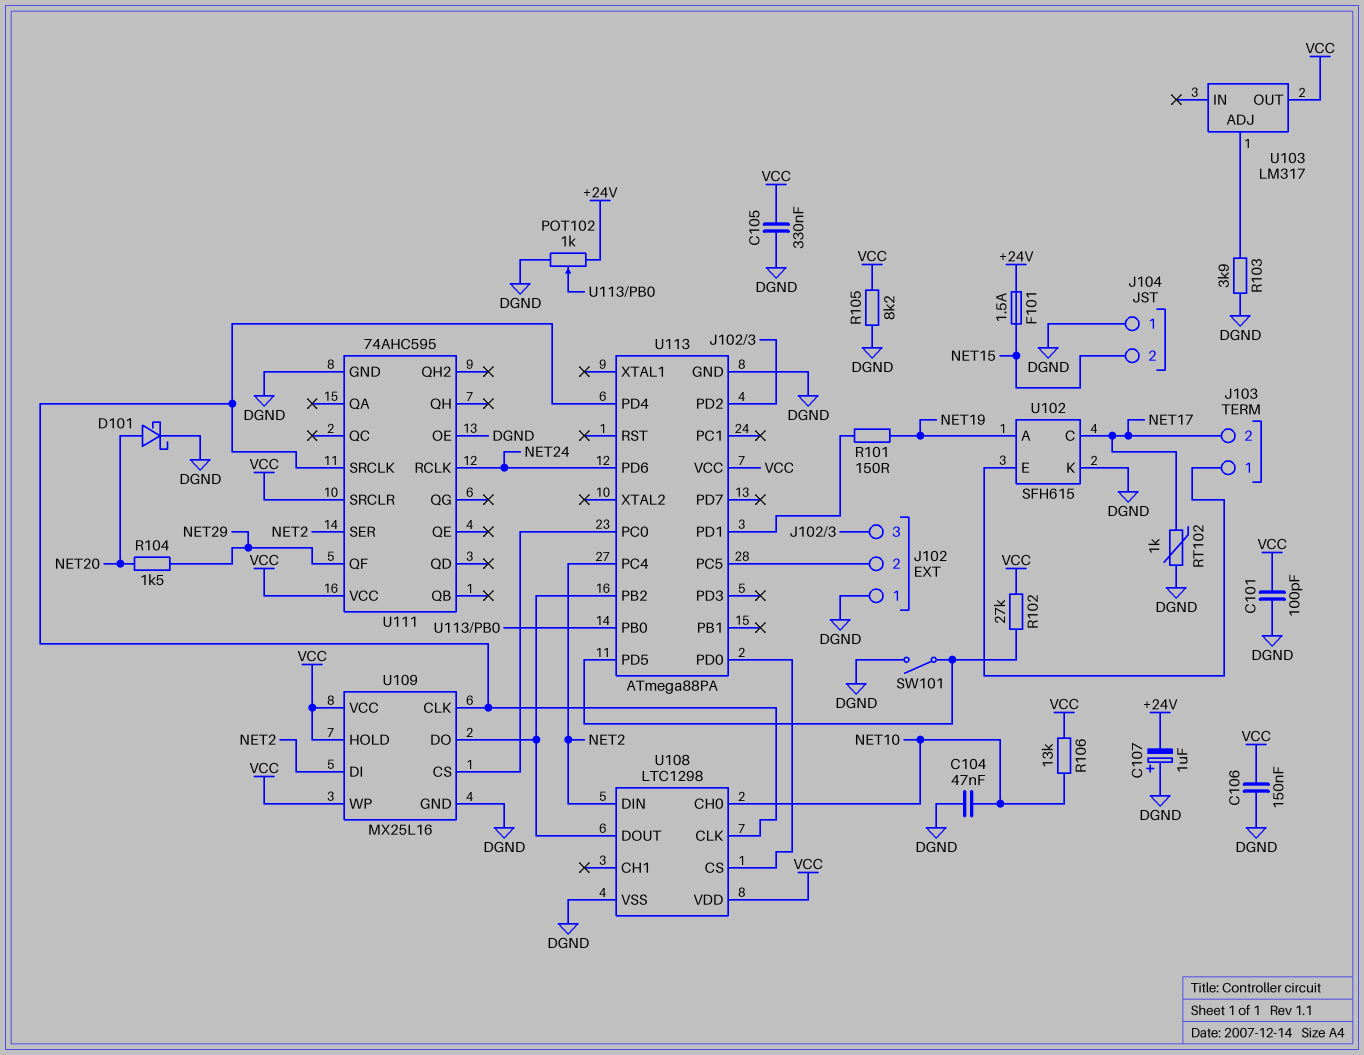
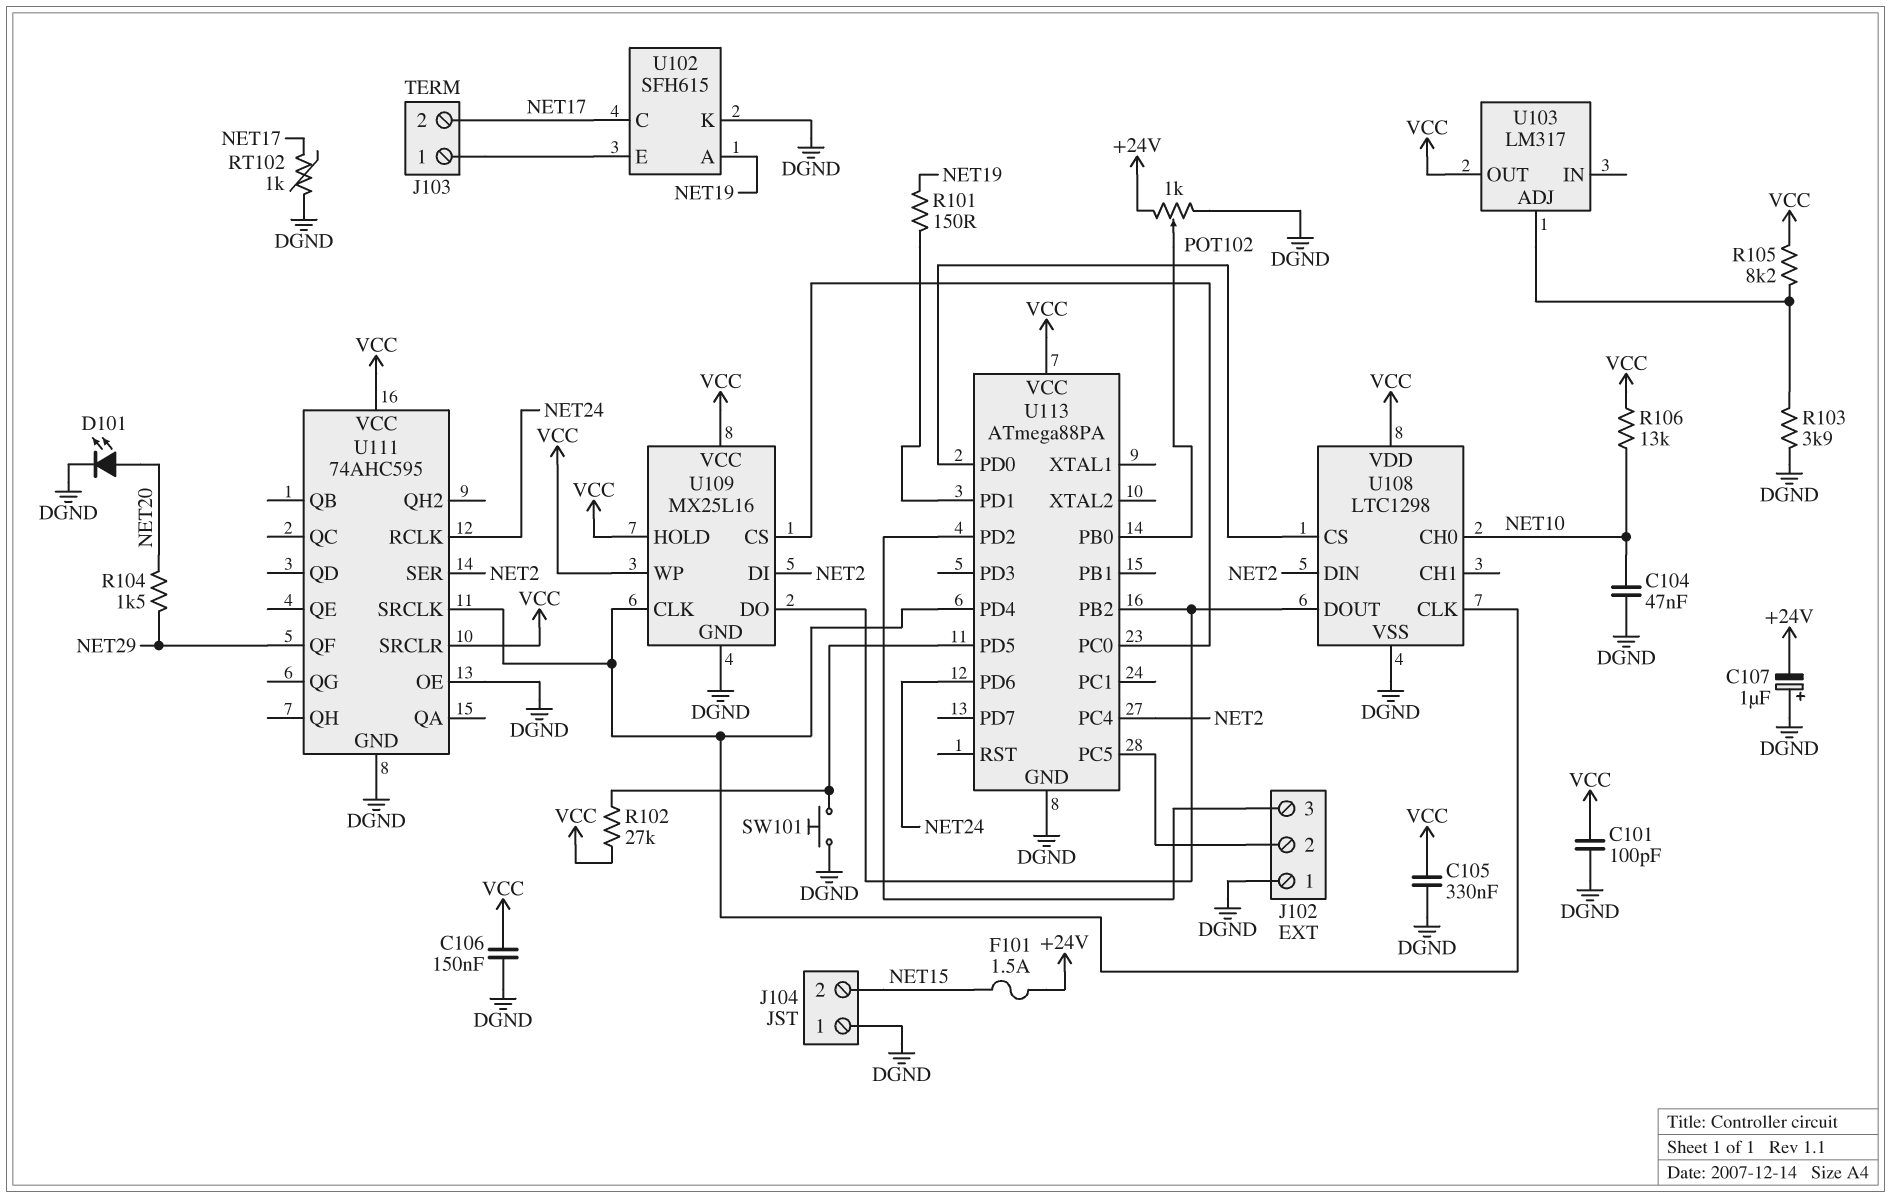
D101: schottky (A NET20, K DGND) -> LED (A NET20, K DGND)
R105: 8.2k (DGND, VCC) -> 8.2k (U103/ADJ, VCC)
SW101: switch (DGND, U113/PD5) -> button (DGND, U113/PD5)

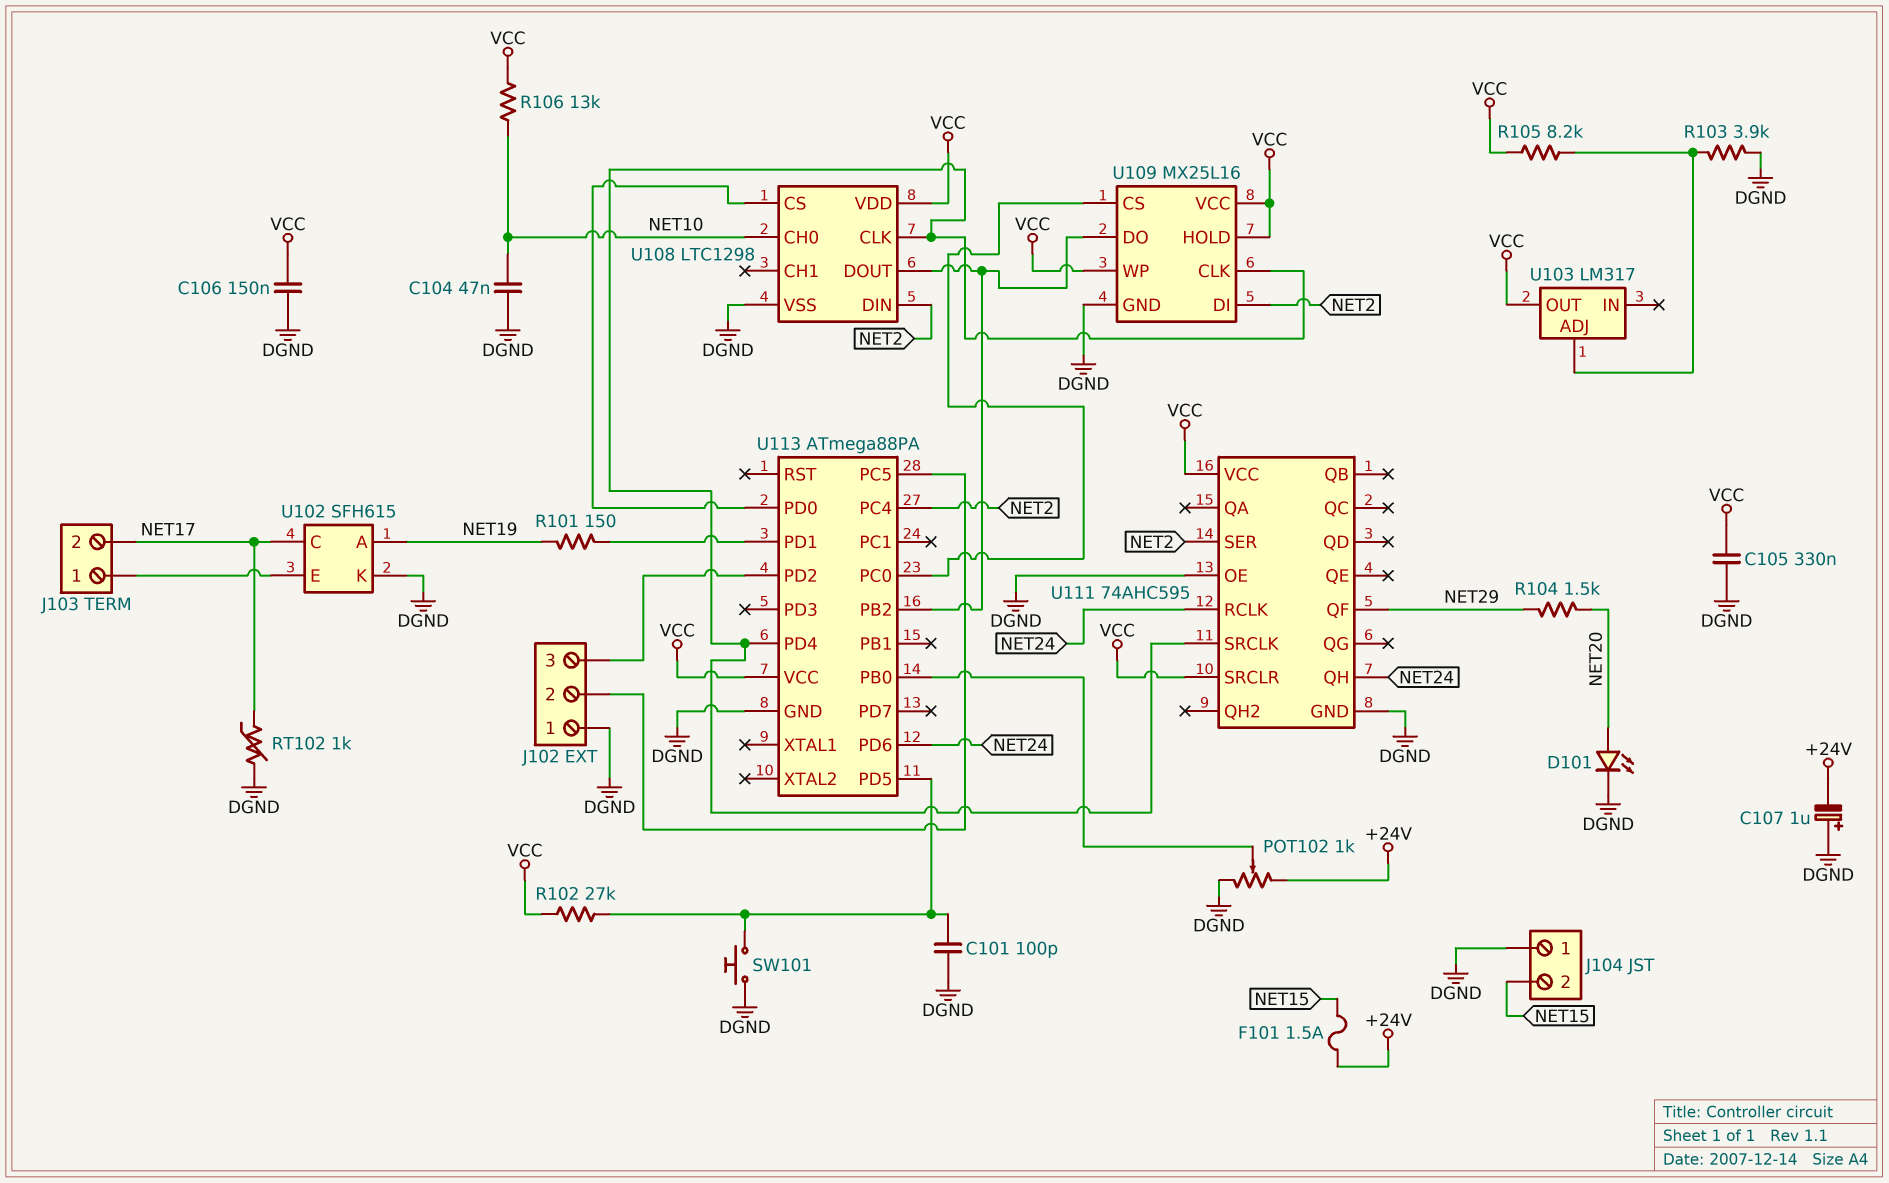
C101: 100pF (DGND, VCC) -> 100pF (DGND, U113/PD5)
U111 pin QH: none -> NET24

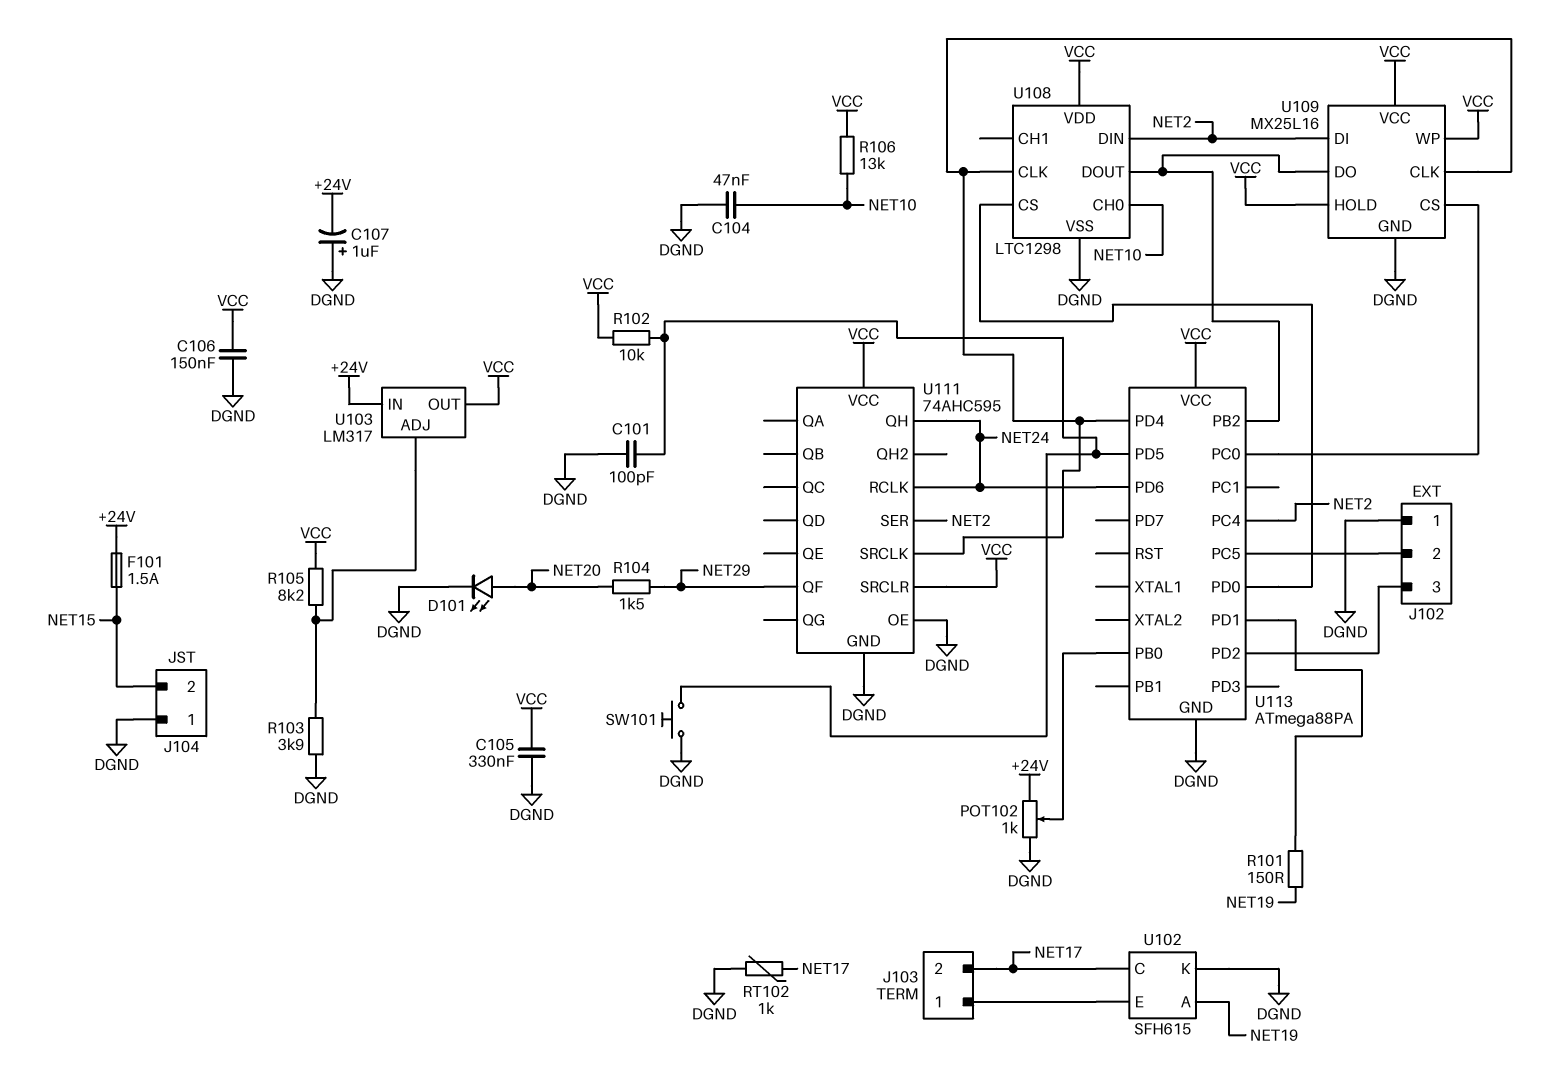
R102: 27k (U113/PD5, VCC) -> 10k (U113/PD5, VCC)
U103 pin IN: none -> +24V

